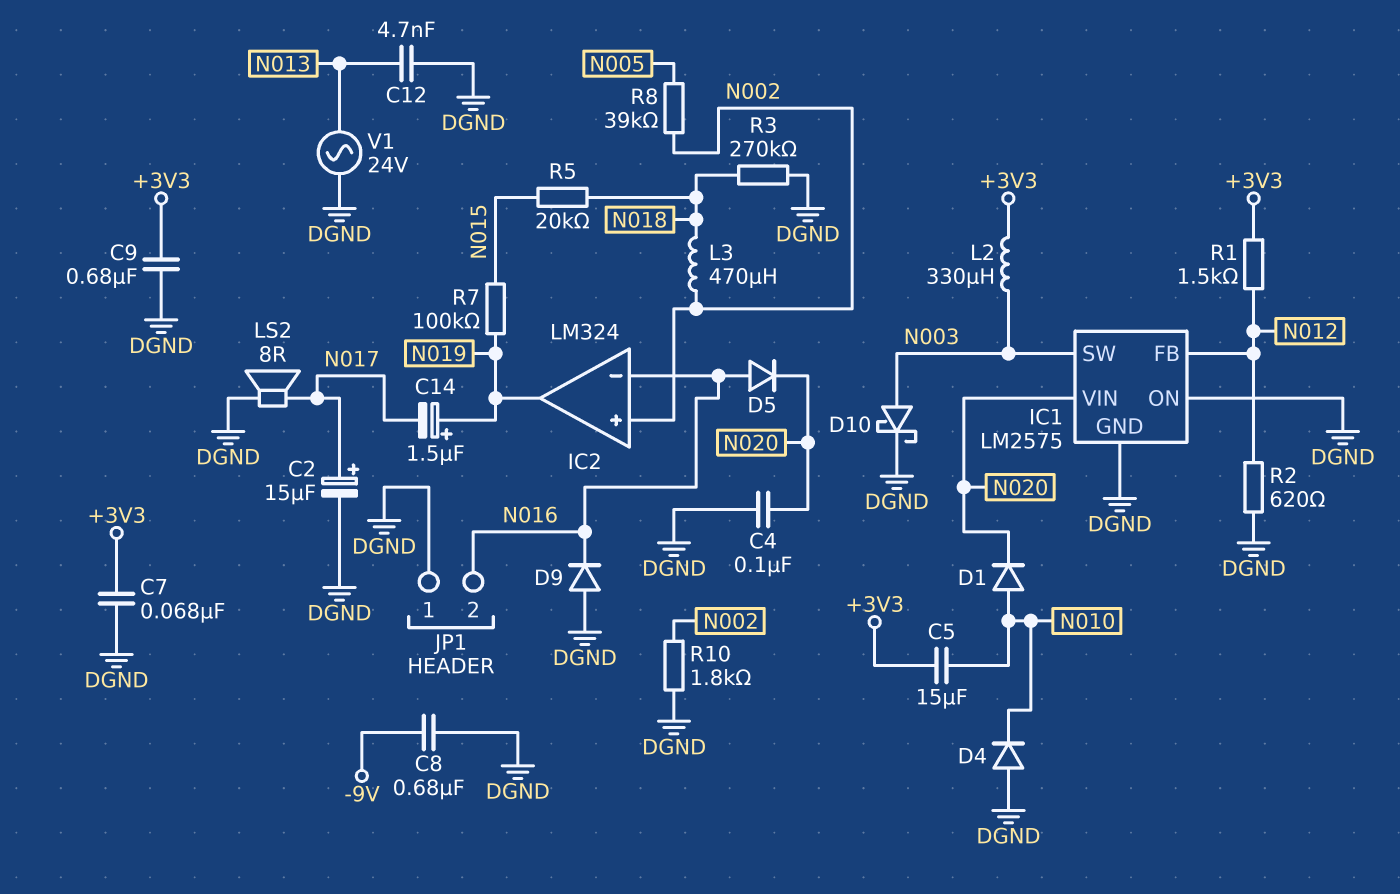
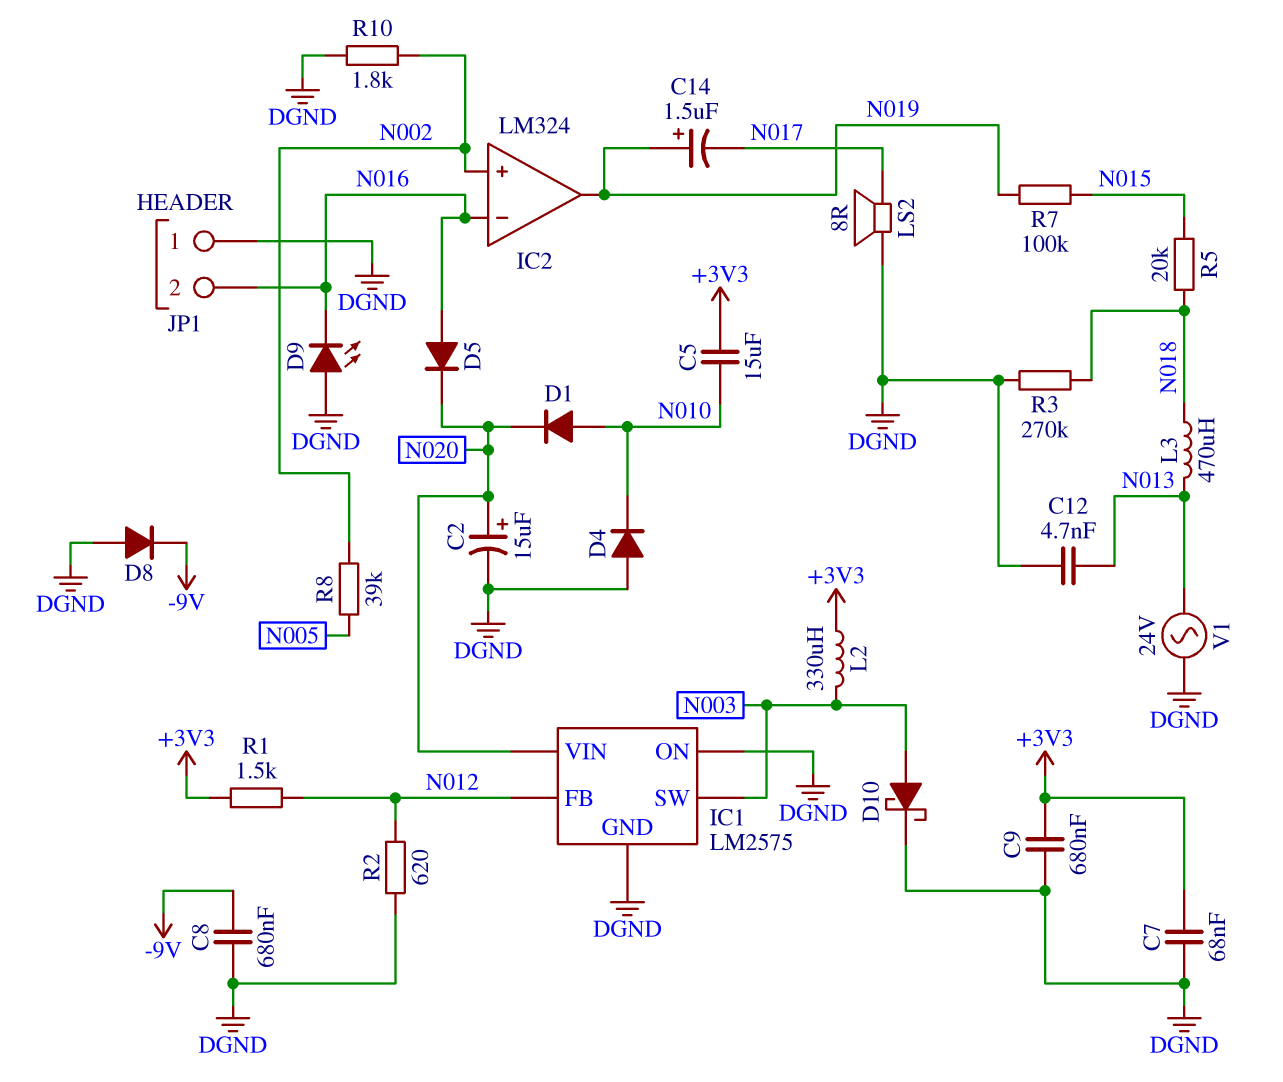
C2: 15uF (plus N017, minus DGND) -> 15uF (plus N020, minus DGND)
C4: 100nF (DGND, N020) -> none
D8: none -> diode (A DGND, K -9V)
D9: diode (A DGND, K N016) -> LED (A DGND, K N016)
L3: 470uH (N002, N018) -> 470uH (N013, N018)

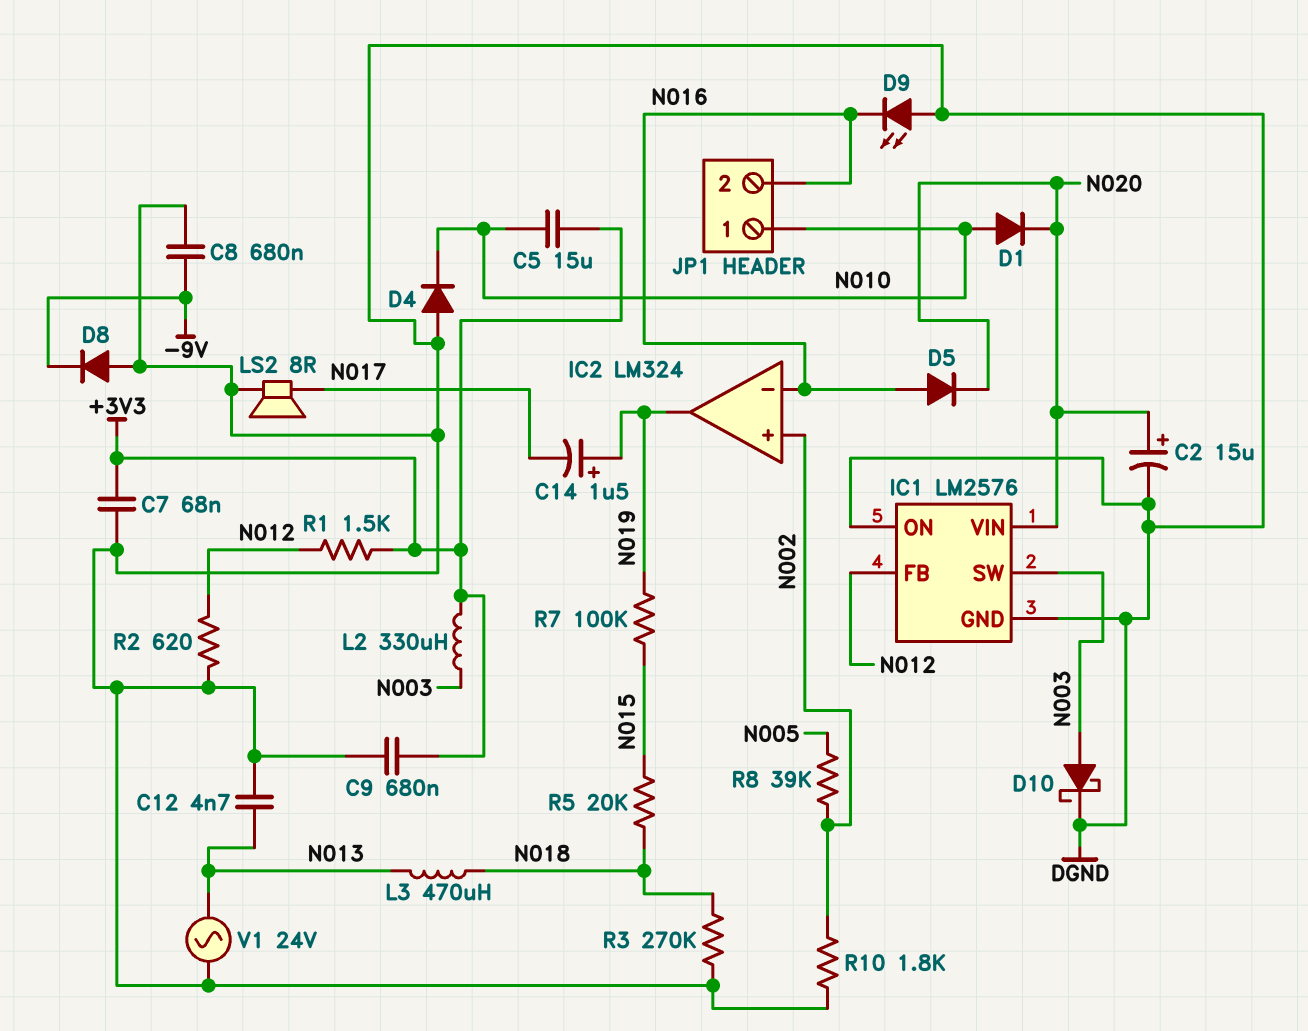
IC1: LM2575 -> LM2576
JP1 pin 1: DGND -> N010

